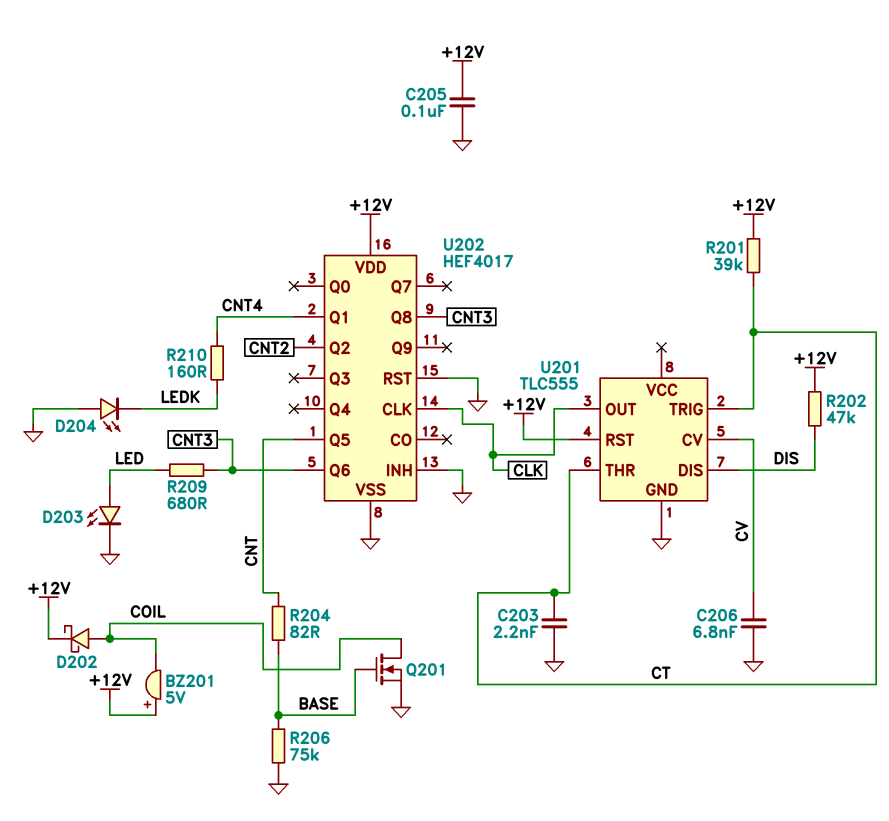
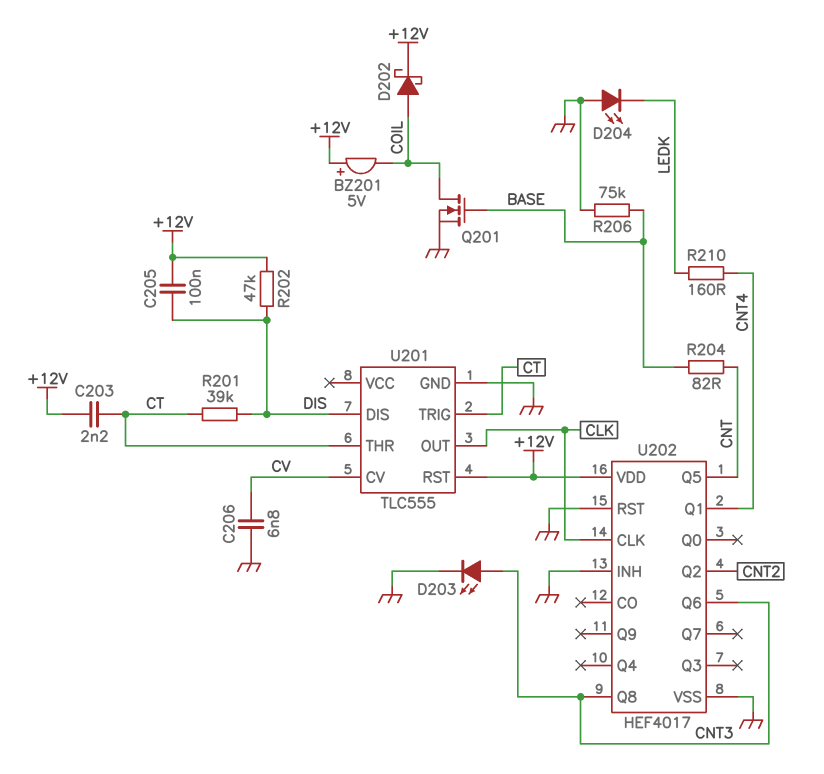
C203: 2.2nF (CT, GND) -> 2.2nF (+12V, CT)
C205: 100nF (+12V, GND) -> 100nF (+12V, DIS)
D203: LED (A LED, K GND) -> LED (A CNT3, K GND)
R201: 39k (+12V, CT) -> 39k (CT, DIS)
R209: 680 (CNT3, LED) -> none

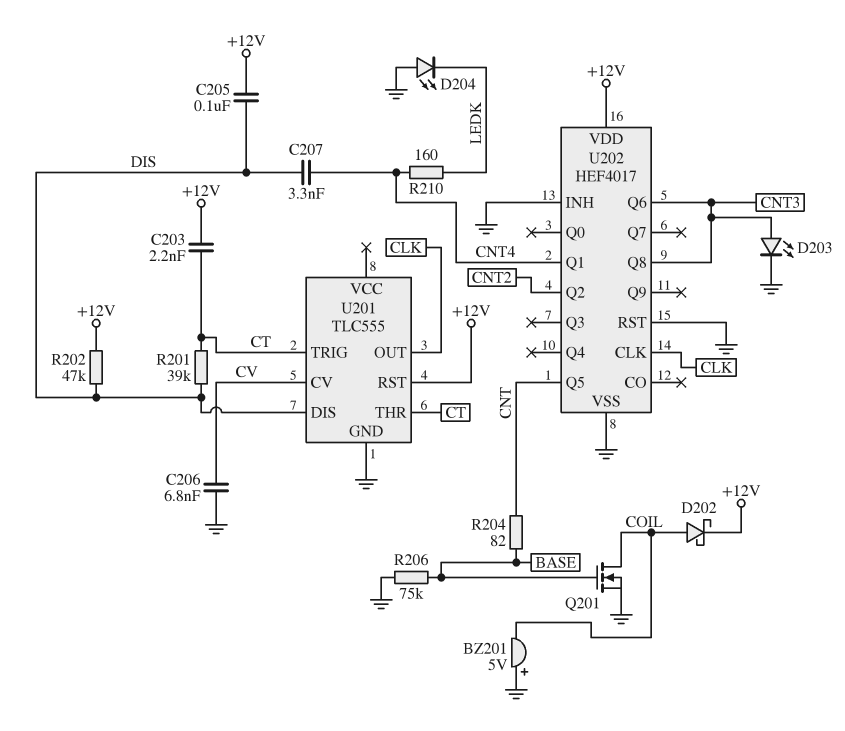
BZ201: buzzer 5V (plus +12V, minus COIL) -> buzzer 5V (plus GND, minus COIL)
C207: none -> 3.3nF (CNT4, DIS)

